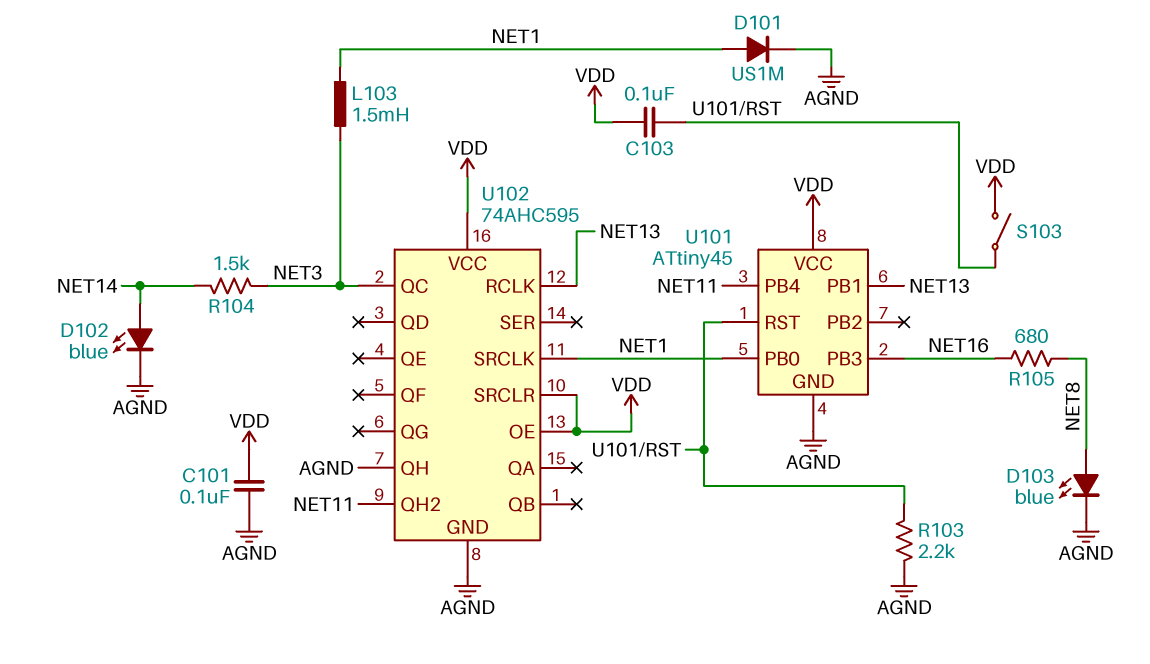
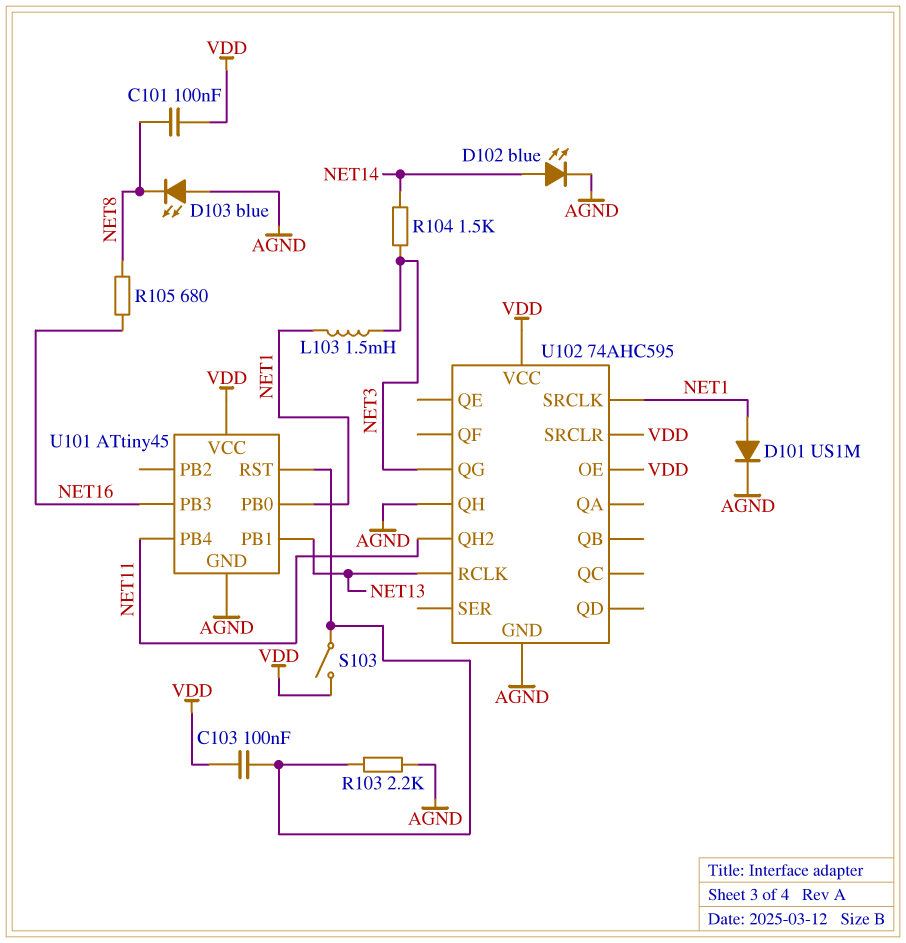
C101: 100nF (AGND, VDD) -> 100nF (NET8, VDD)
D103: LED blue (A NET8, K AGND) -> LED blue (A AGND, K NET8)
U102 pin QC: NET3 -> none
U102 pin QG: none -> NET3

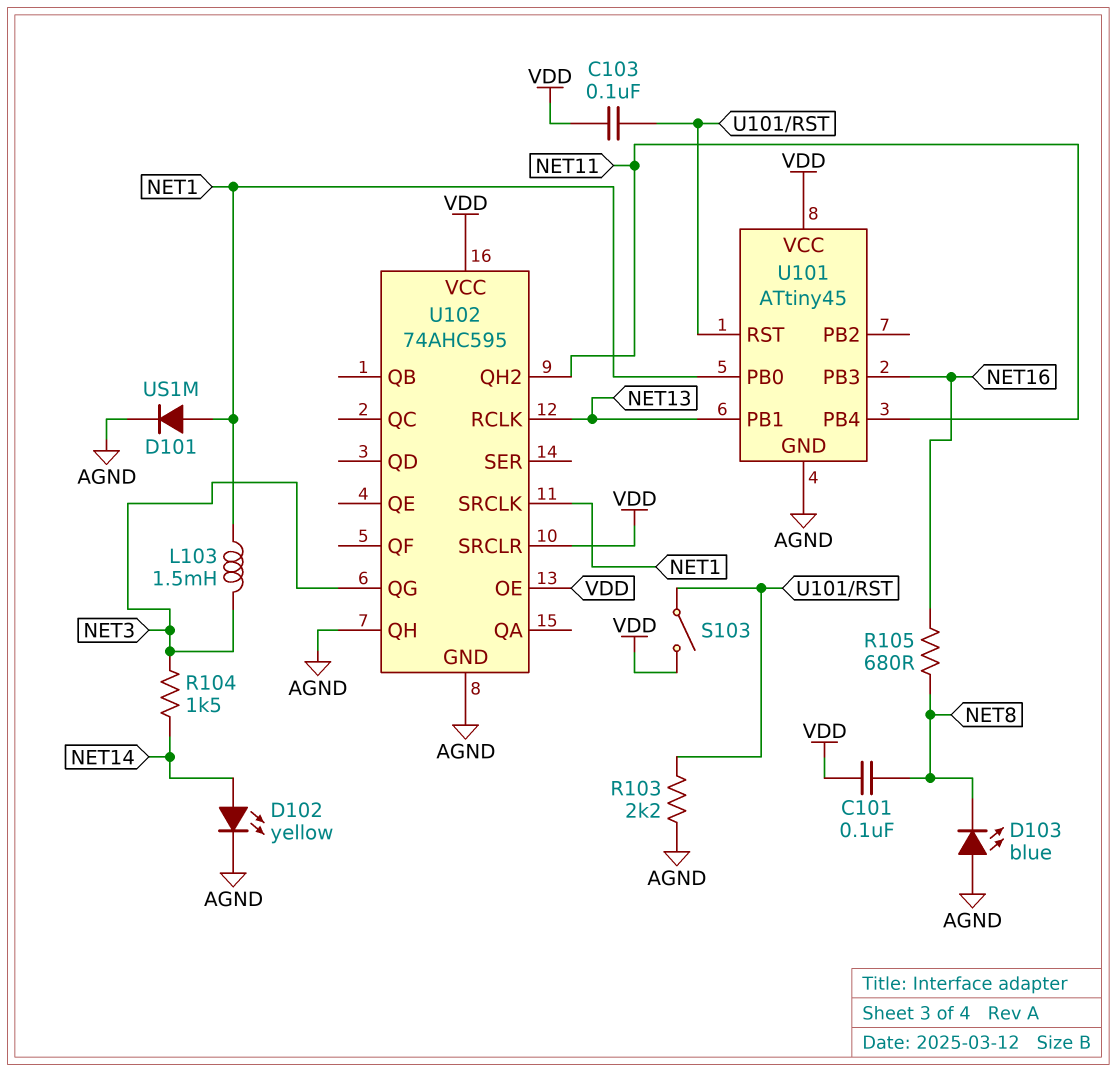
D102: LED blue (A NET14, K AGND) -> LED yellow (A NET14, K AGND)

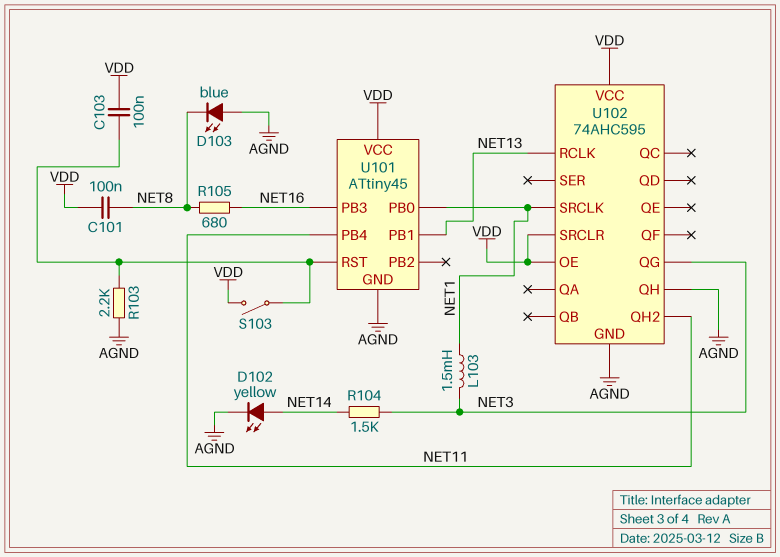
D101: diode US1M (A NET1, K AGND) -> none

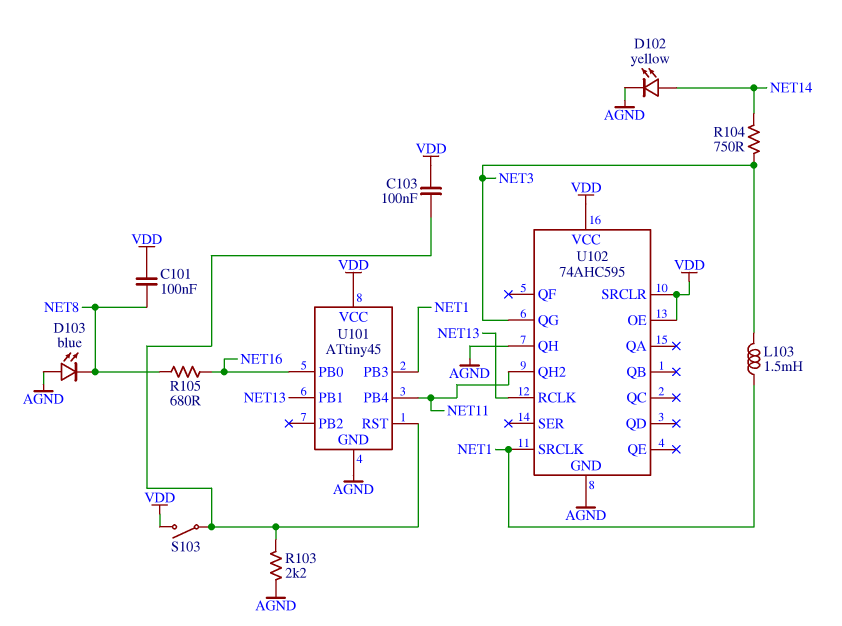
R104: 1.5k (NET3, NET14) -> 750 (NET3, NET14)
U101 pin PB0: NET1 -> NET16
U101 pin PB3: NET16 -> NET1

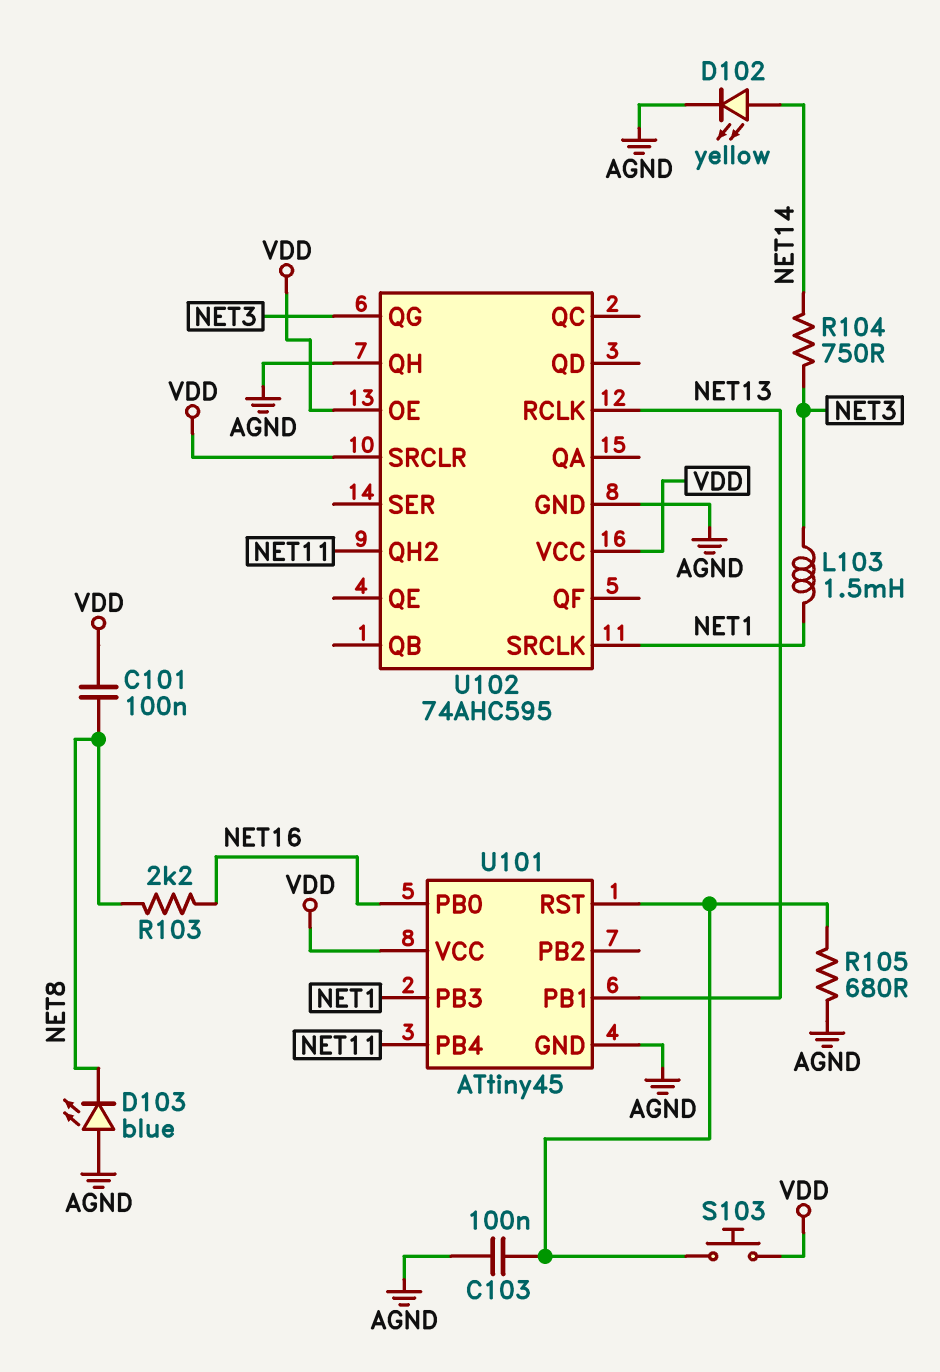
C103: 100nF (U101/RST, VDD) -> 100nF (AGND, U101/RST)
R103: 2.2k (AGND, U101/RST) -> 2.2k (NET8, NET16)
R105: 680 (NET8, NET16) -> 680 (AGND, U101/RST)
S103: switch (U101/RST, VDD) -> button (U101/RST, VDD)

